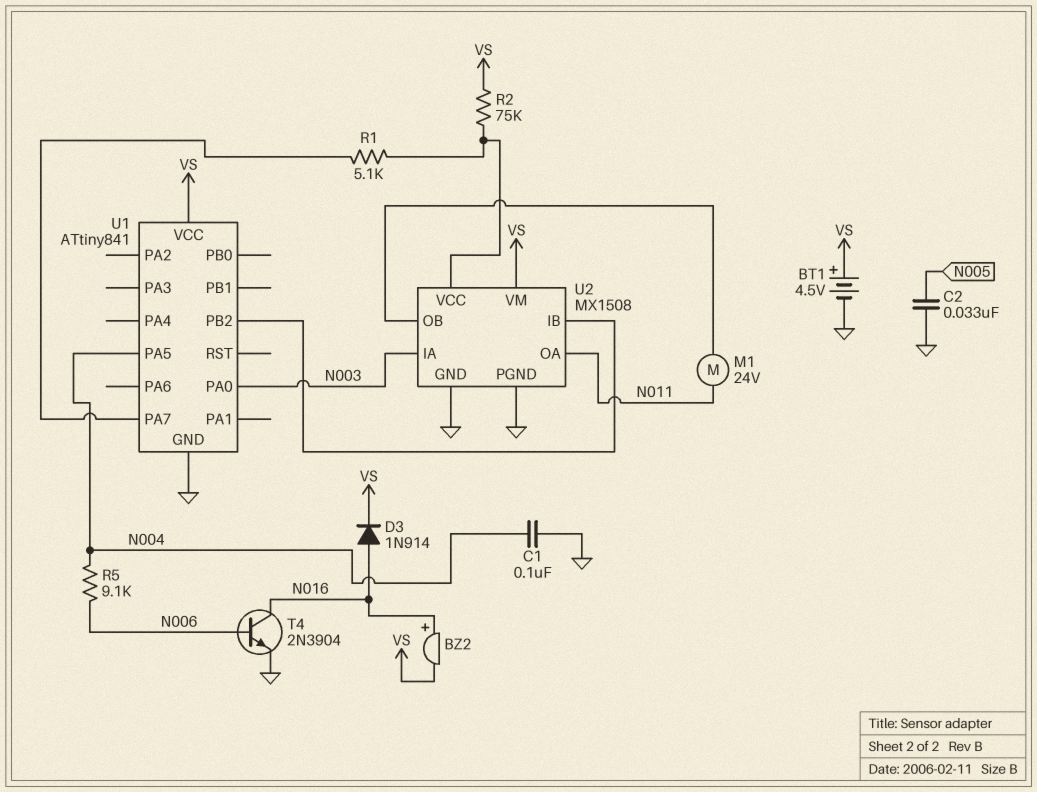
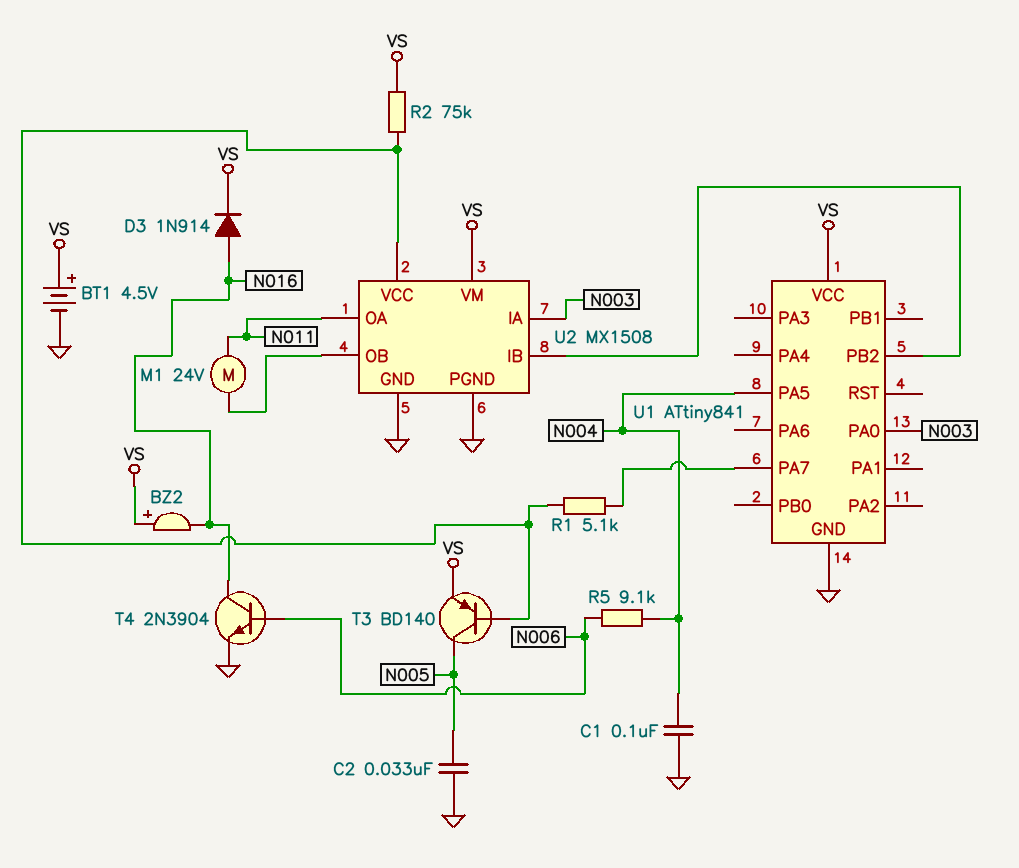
BZ2: buzzer (plus N016, minus VS) -> buzzer (plus VS, minus N016)
T3: none -> PNP BD140 (B U2/VCC, C N005, E VS)

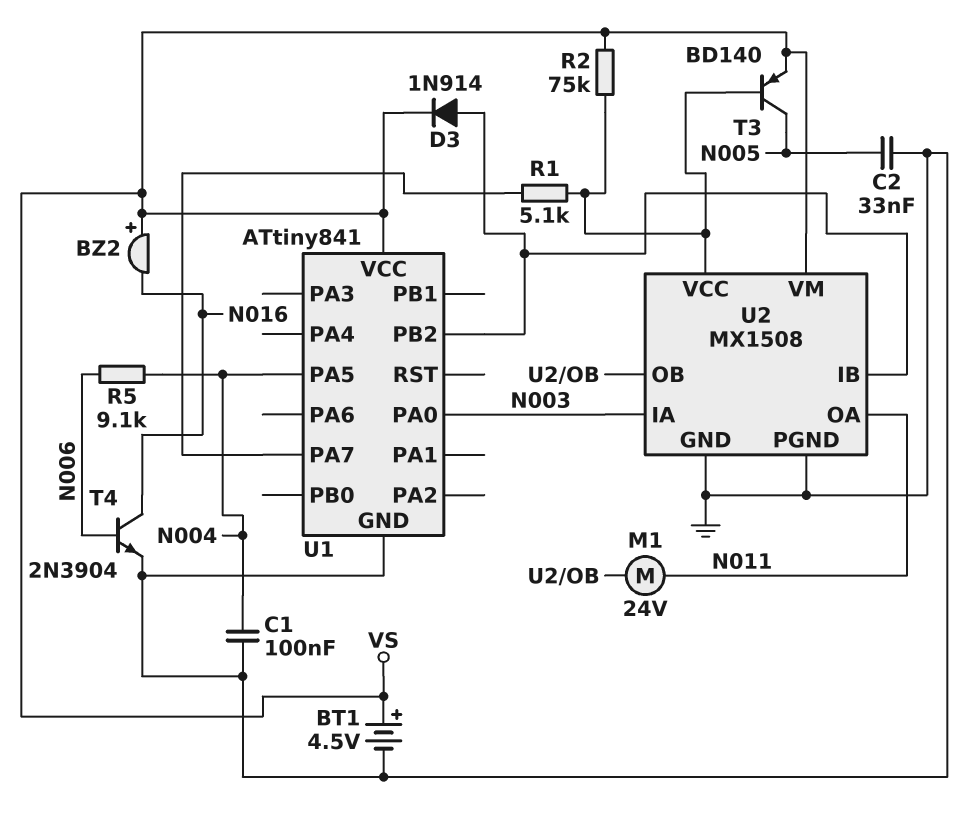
D3: diode 1N914 (A N016, K VS) -> diode 1N914 (A U1/PB2, K VS)

